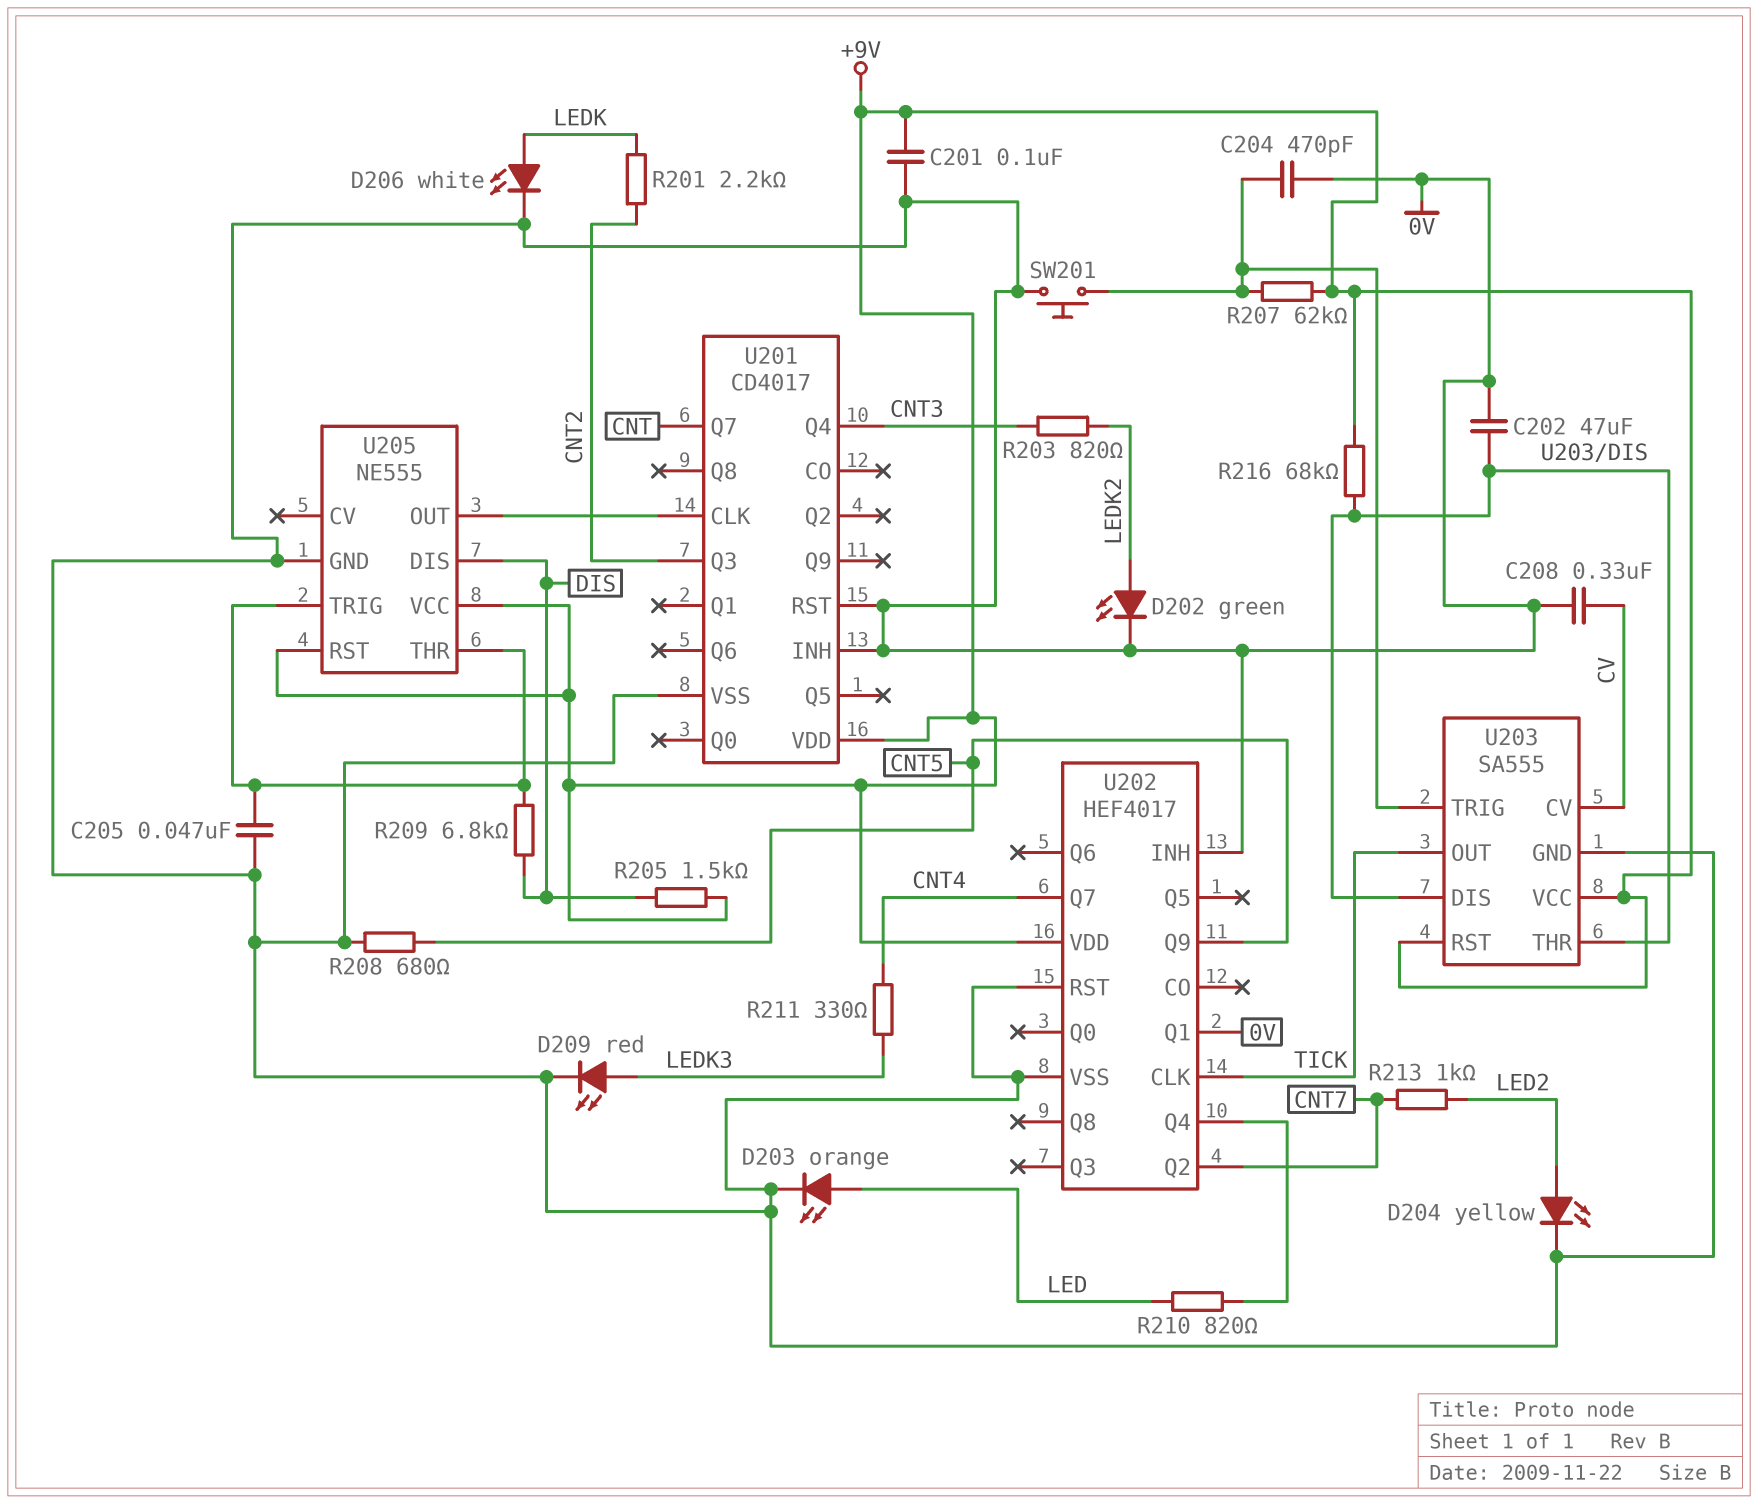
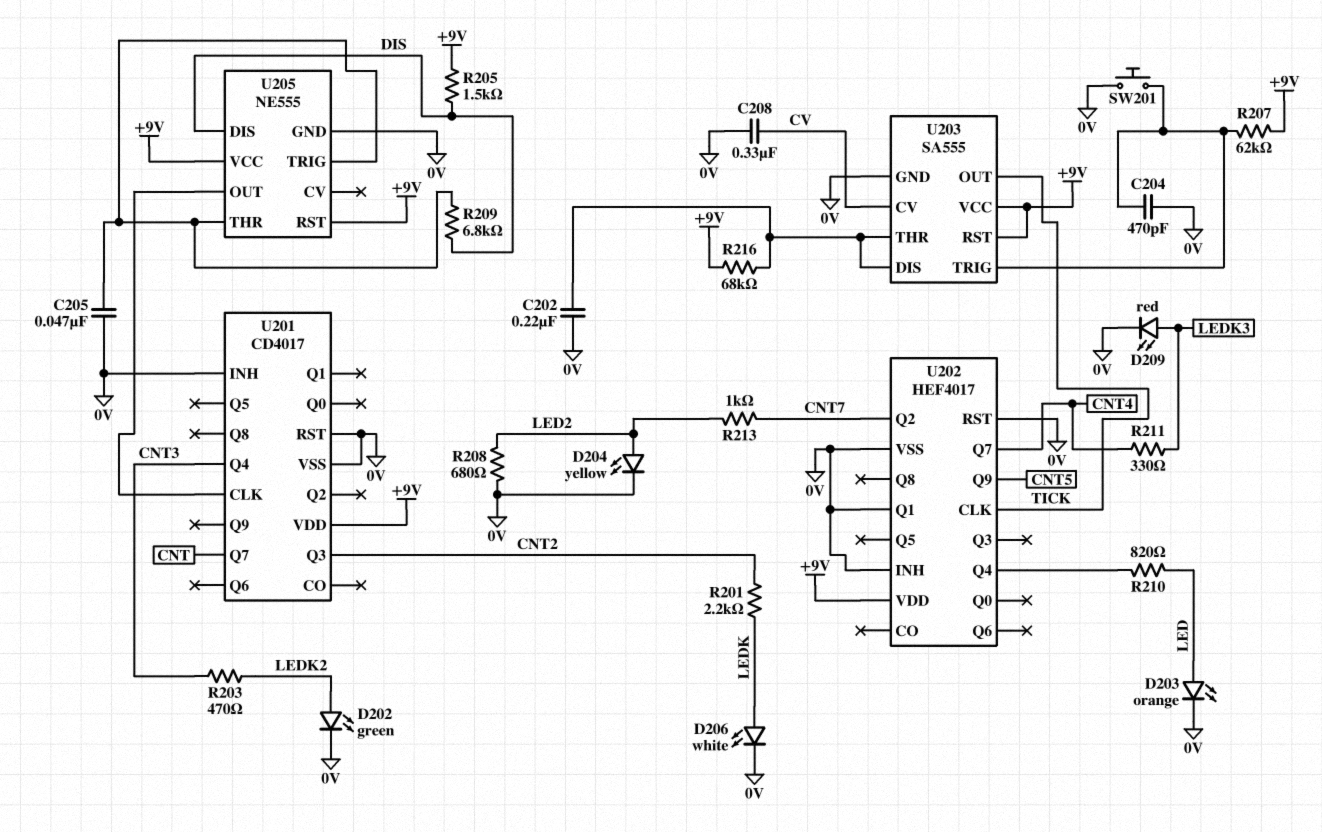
C201: 100nF (+9V, 0V) -> none
C202: 47uF (0V, U203/DIS) -> 220nF (0V, U203/DIS)
R203: 820 (CNT3, LEDK2) -> 470 (CNT3, LEDK2)
R208: 680 (0V, CNT5) -> 680 (0V, LED2)

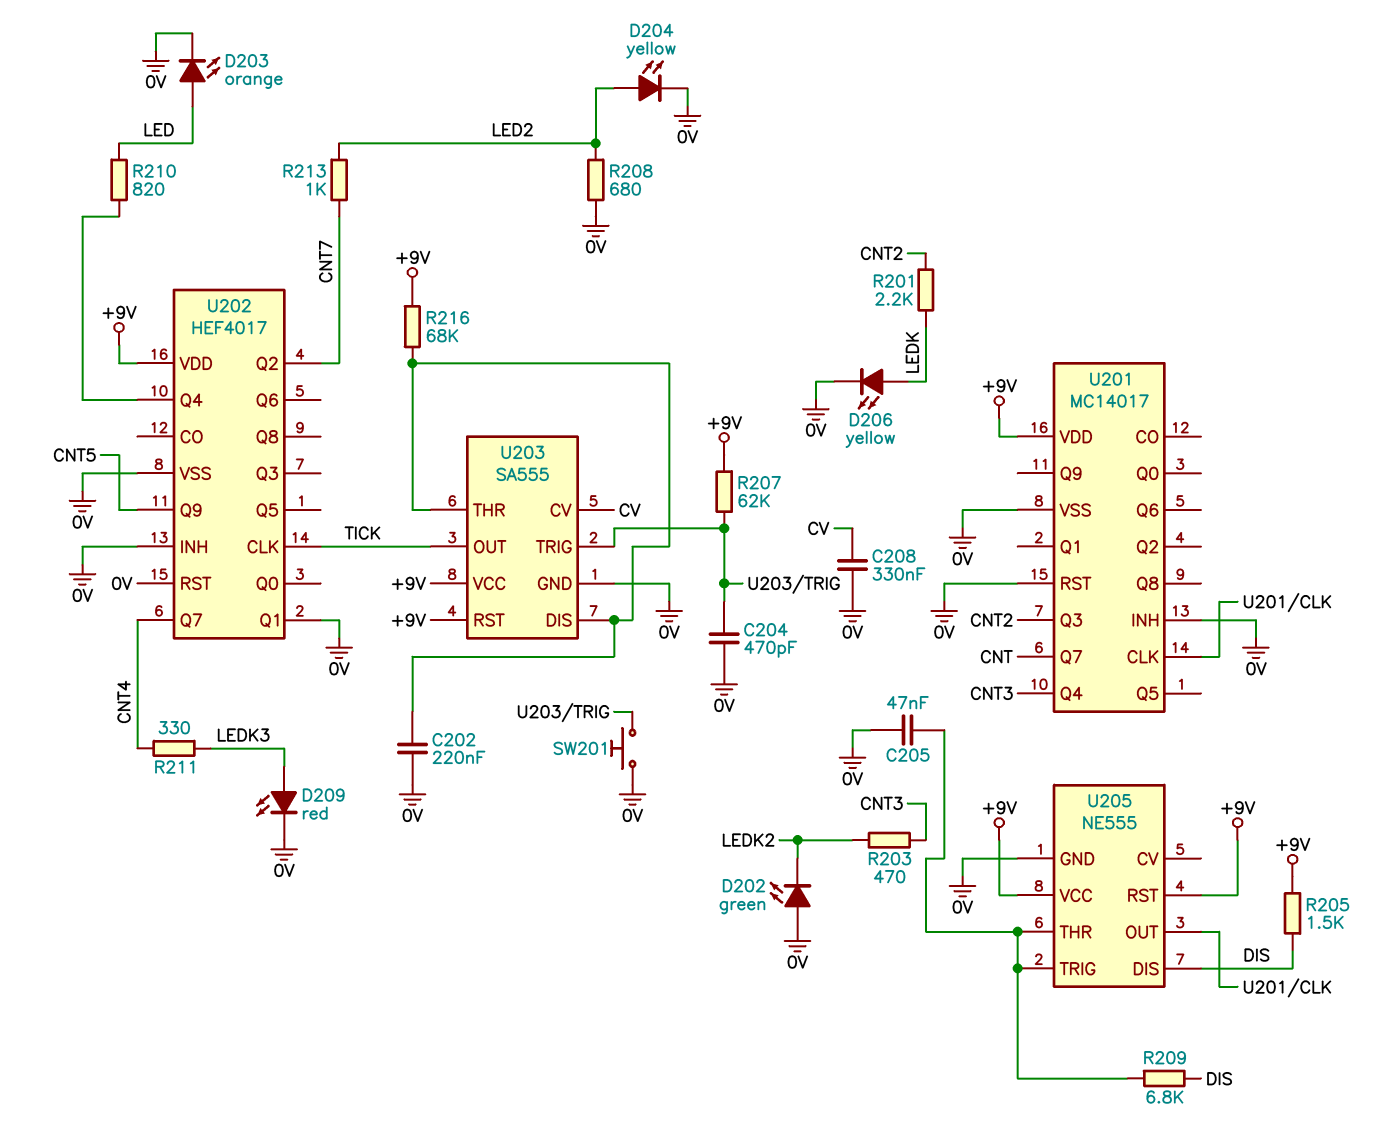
D202: LED green (A LEDK2, K 0V) -> LED green (A 0V, K LEDK2)
D206: LED white (A LEDK, K 0V) -> LED yellow (A LEDK, K 0V)
U201: CD4017 -> MC14017

